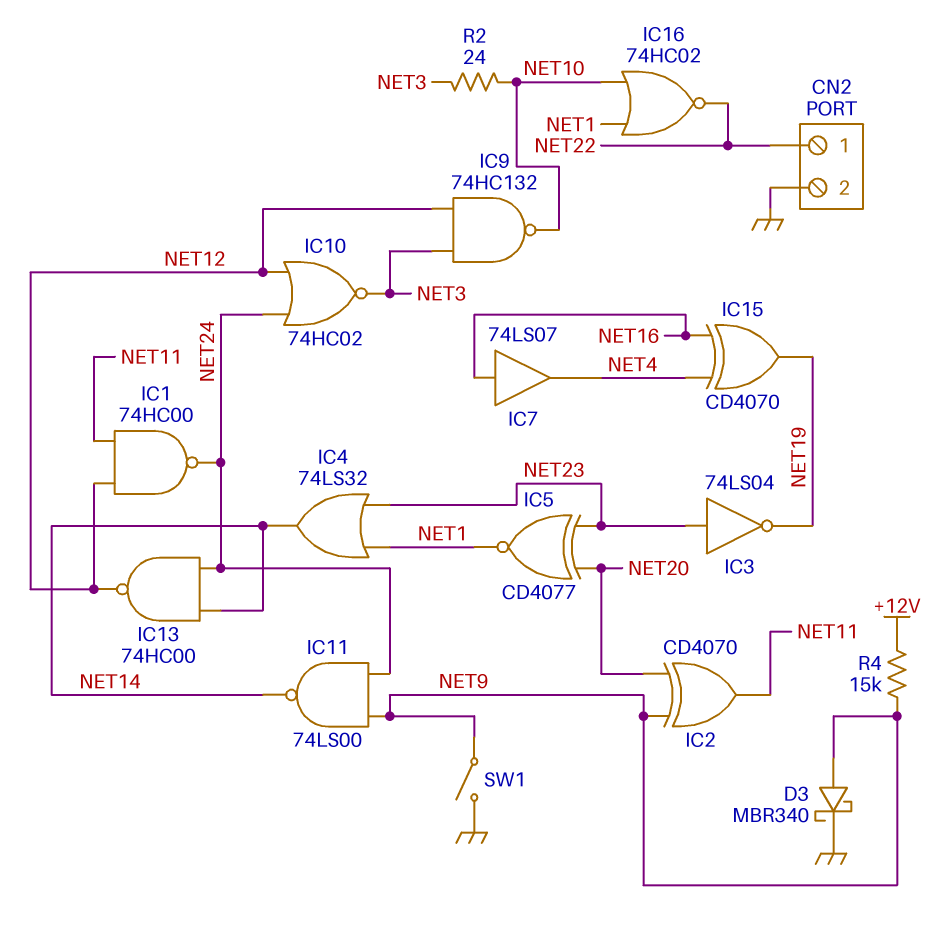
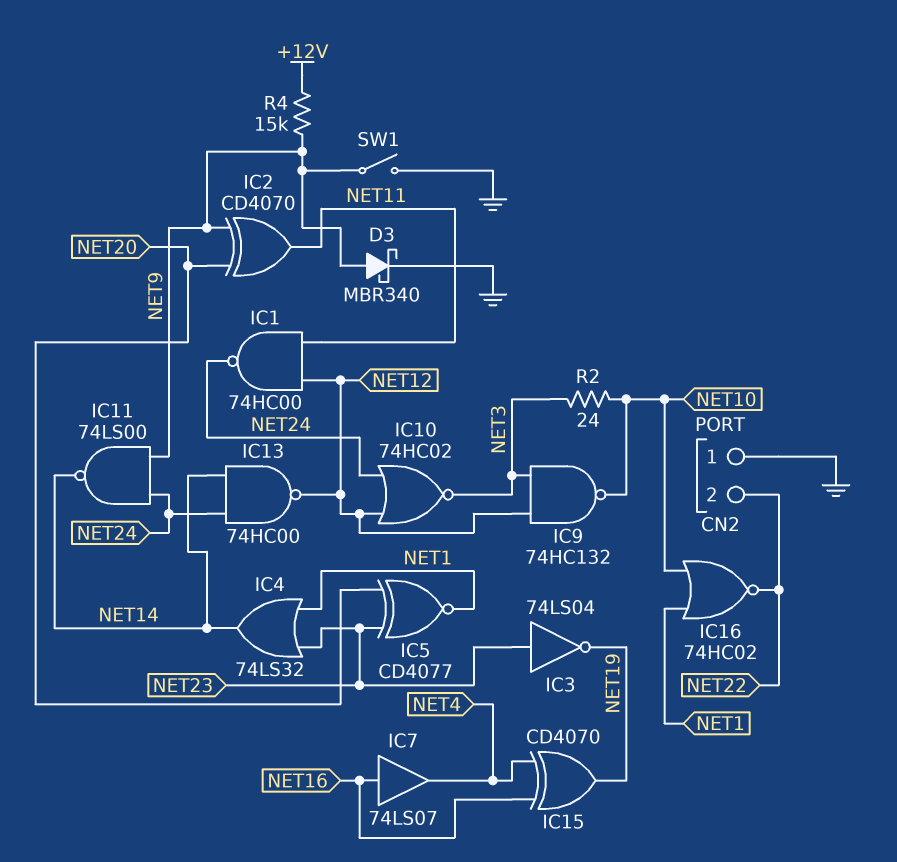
CN2 pin 1: NET22 -> GND
CN2 pin 2: GND -> NET22

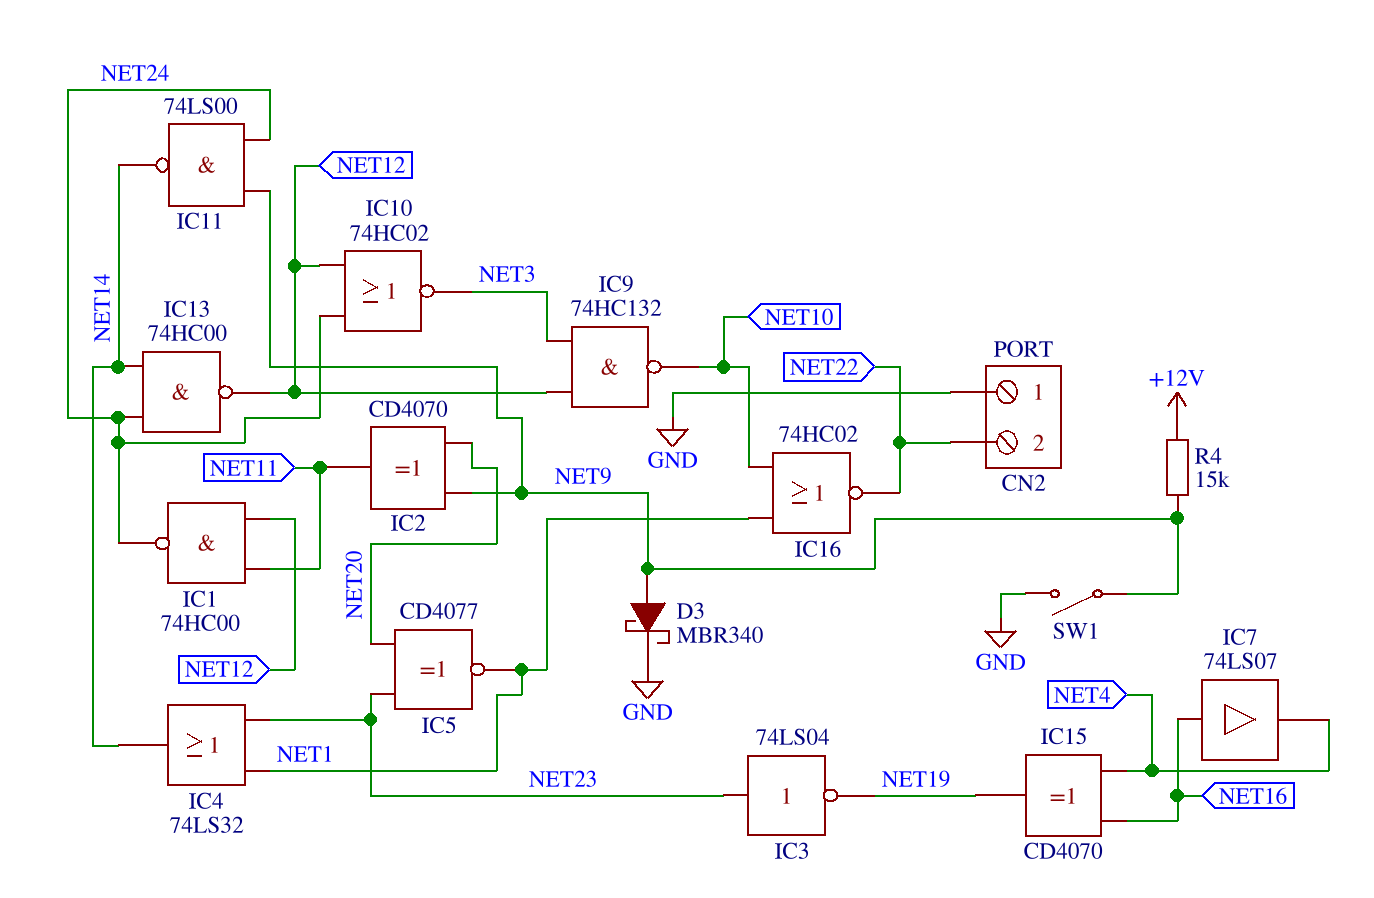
R2: 24 (NET3, NET10) -> none

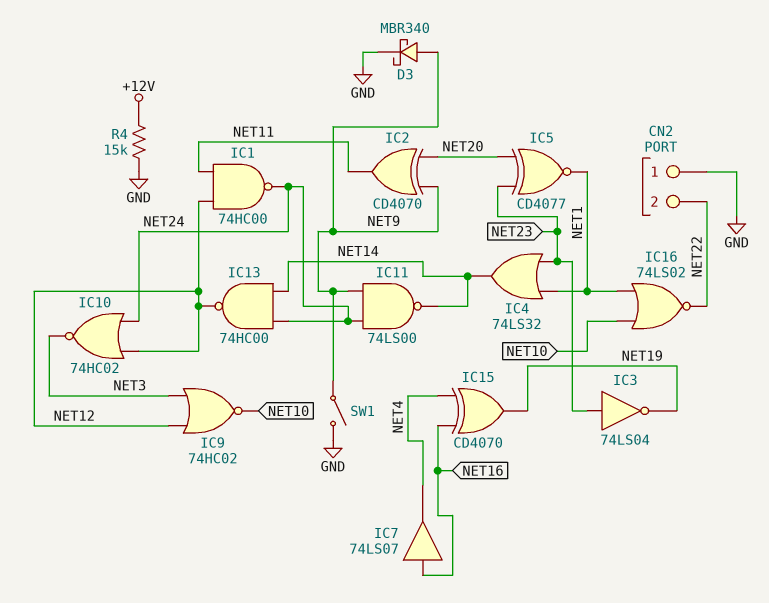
IC9: NAND 74HC132 (in NET3, in NET12, out NET10) -> NOR 74HC02 (in NET3, in NET12, out NET10)
IC16: NOR 74HC02 (in NET1, in NET10, out NET22) -> NOR 74LS02 (in NET1, in NET10, out NET22)
R4: 15k (+12V, NET9) -> 15k (+12V, GND)

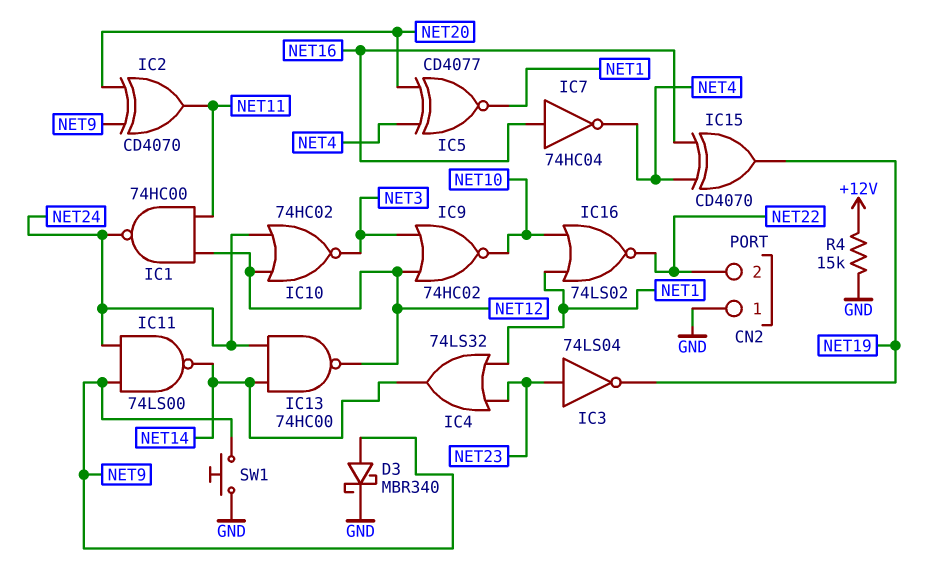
IC5: XNOR CD4077 (in NET20, in NET23, out NET1) -> XNOR CD4077 (in NET4, in NET20, out NET1)
IC7: buffer 74LS07 (in NET16, out NET4) -> NOT 74HC04 (in NET16, out NET4)
SW1: switch (GND, NET9) -> button (GND, NET9)

